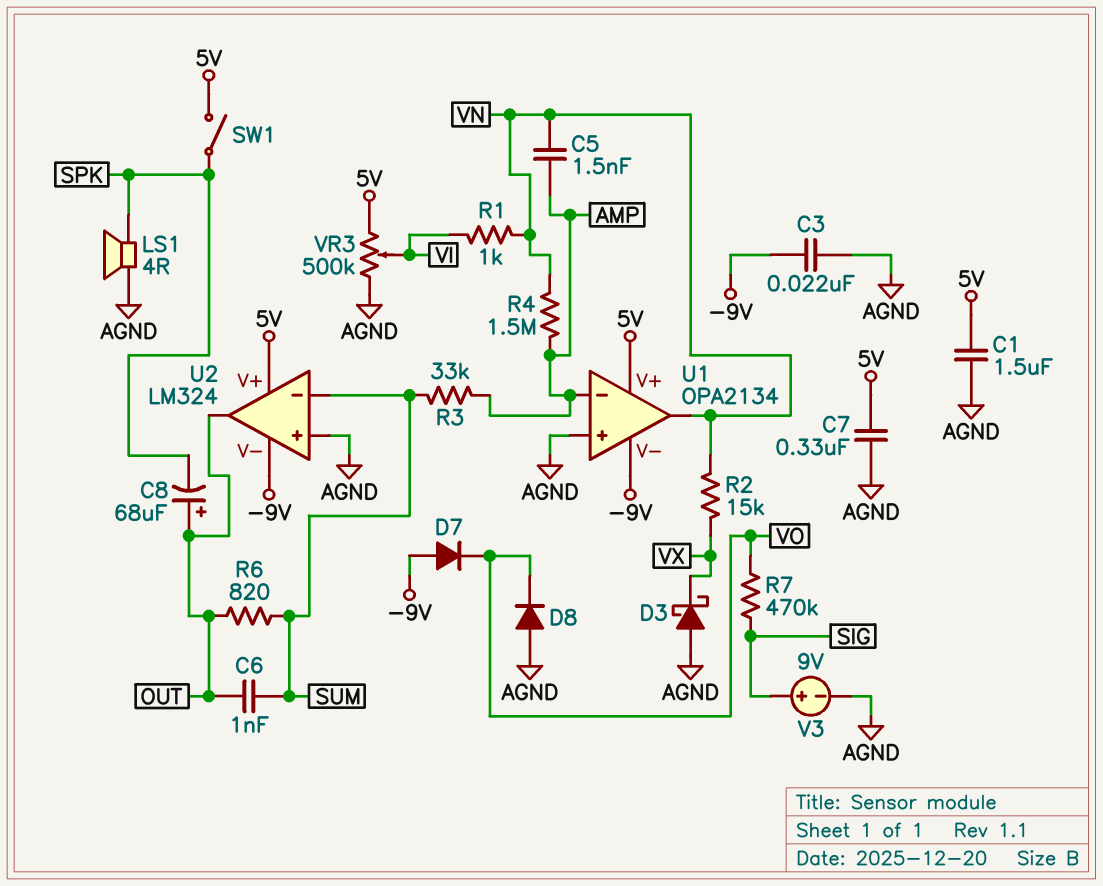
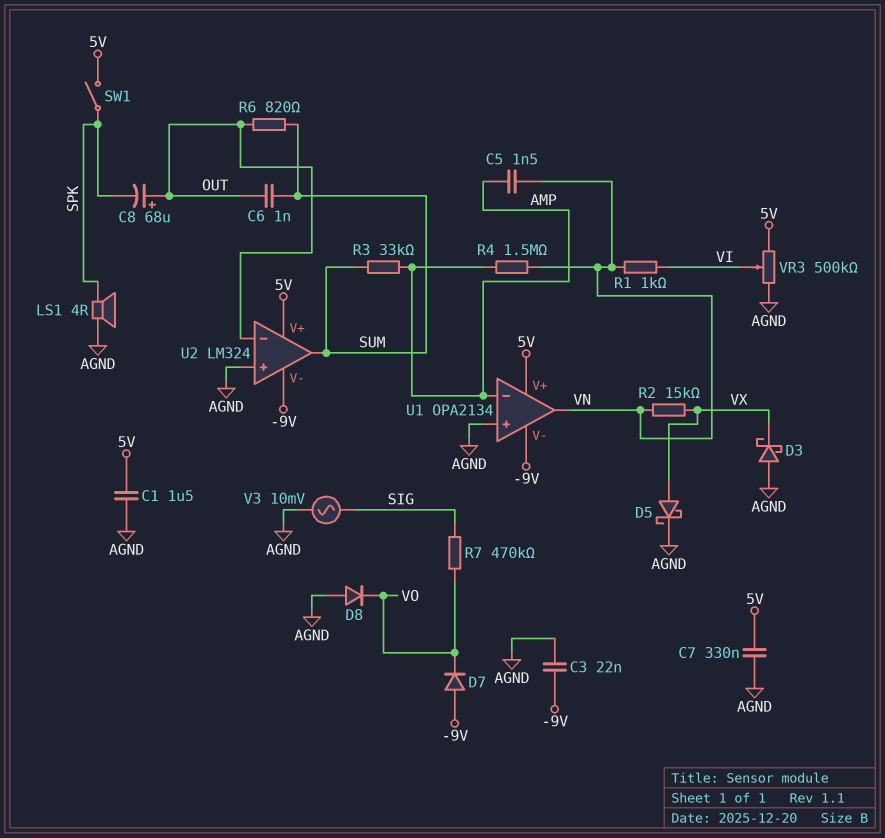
D5: none -> schottky (A VX, K AGND)
U2 pin in-: SUM -> OUT
U2 pin out: OUT -> SUM
V3: 9V (plus SIG, minus AGND) -> AC 10mV (AGND, SIG)

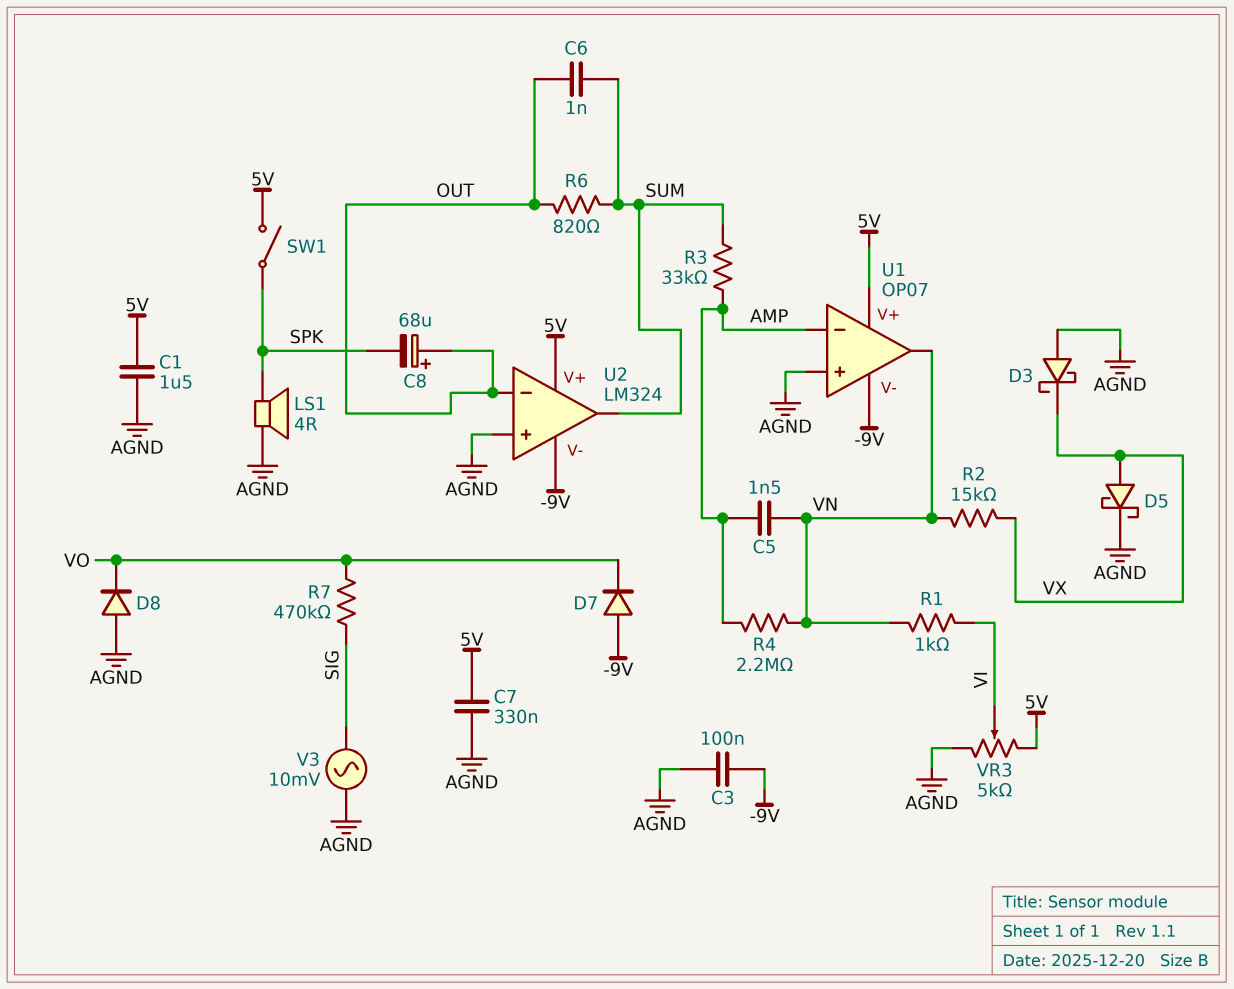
C3: 22nF (-9V, AGND) -> 100nF (-9V, AGND)
R4: 1.5M (AMP, VN) -> 2.2M (AMP, VN)
U1: OPA2134 -> OP07
VR3: 500k (5V, AGND, wiper VI) -> 5k (5V, AGND, wiper VI)

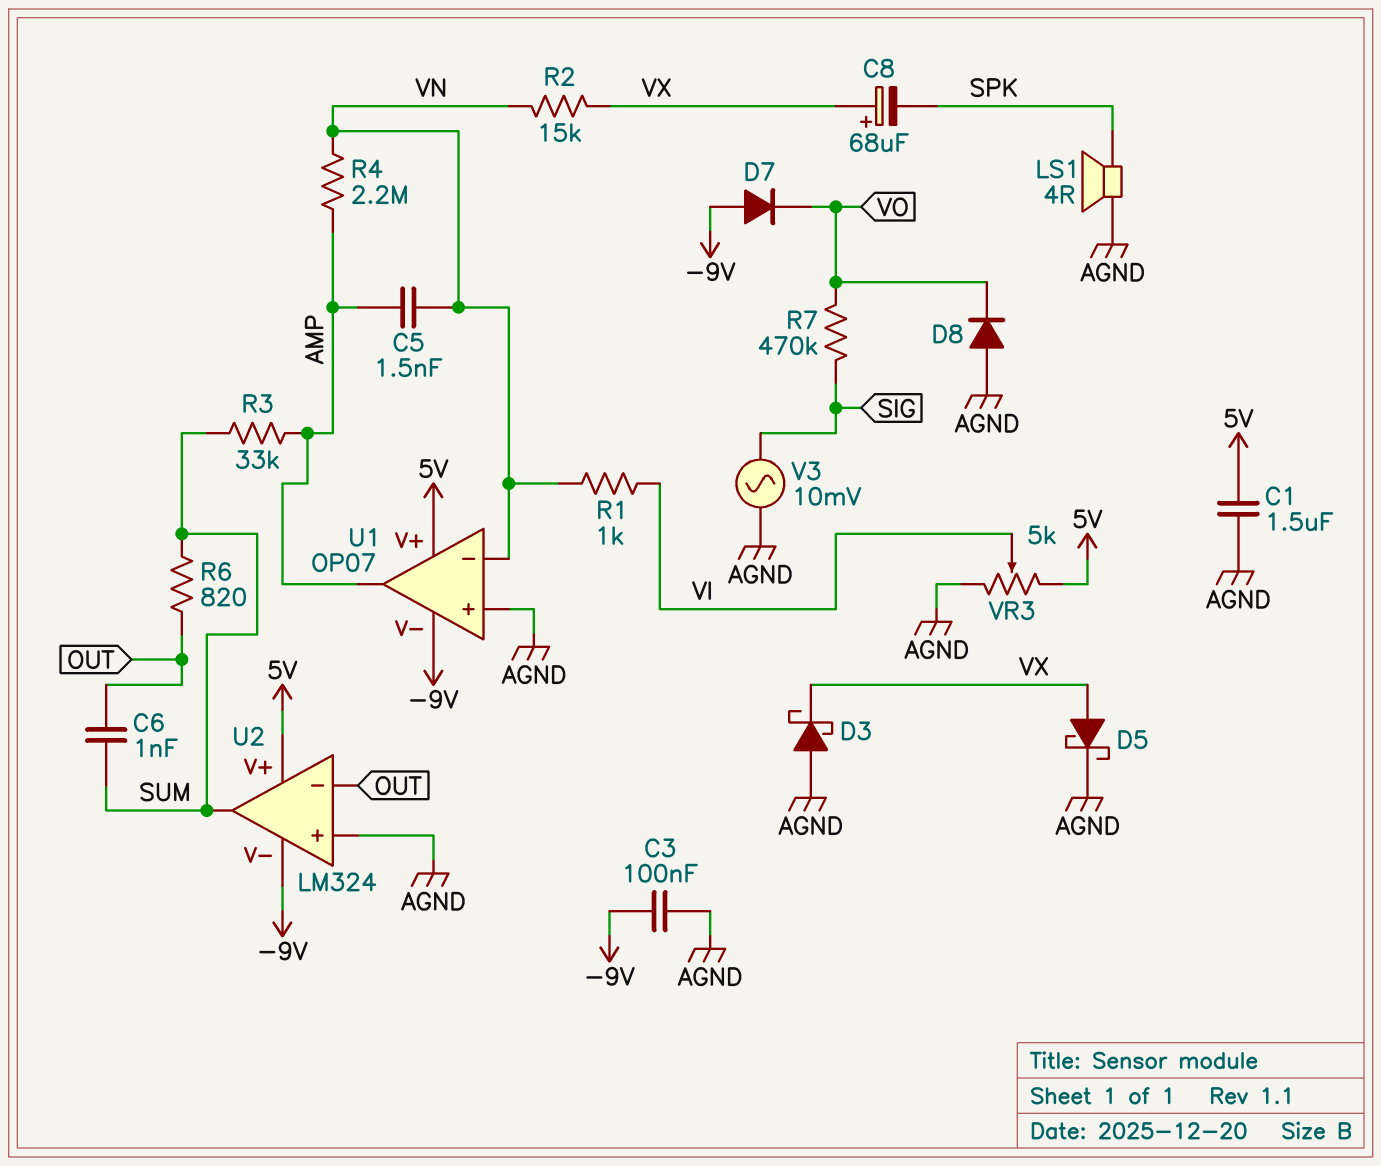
C7: 330nF (5V, AGND) -> none
C8: 68uF (plus OUT, minus SPK) -> 68uF (plus VX, minus SPK)
SW1: switch (5V, SPK) -> none
U1 pin in-: AMP -> VN
U1 pin out: VN -> AMP

